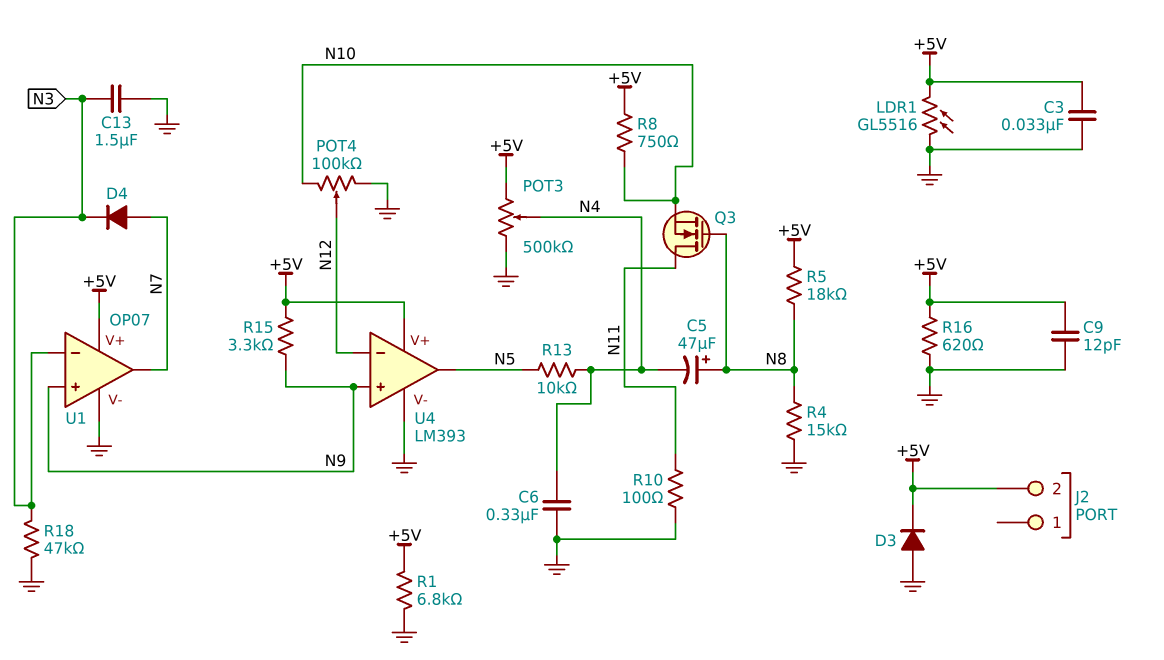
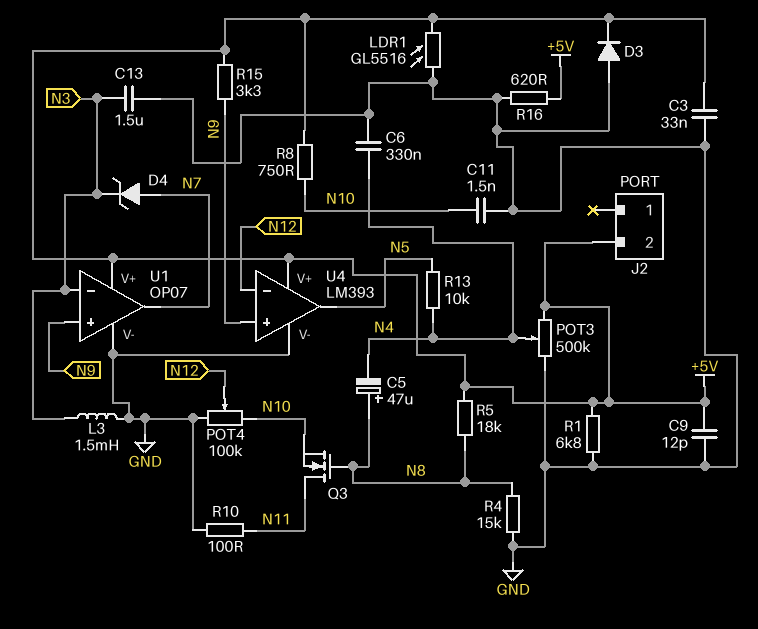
C11: none -> 1.5nF (GND, N10)
D4: diode (A N7, K N3) -> zener (A N7, K N3)
L3: none -> 1.5mH (GND, N3)
R18: 47k (GND, N3) -> none

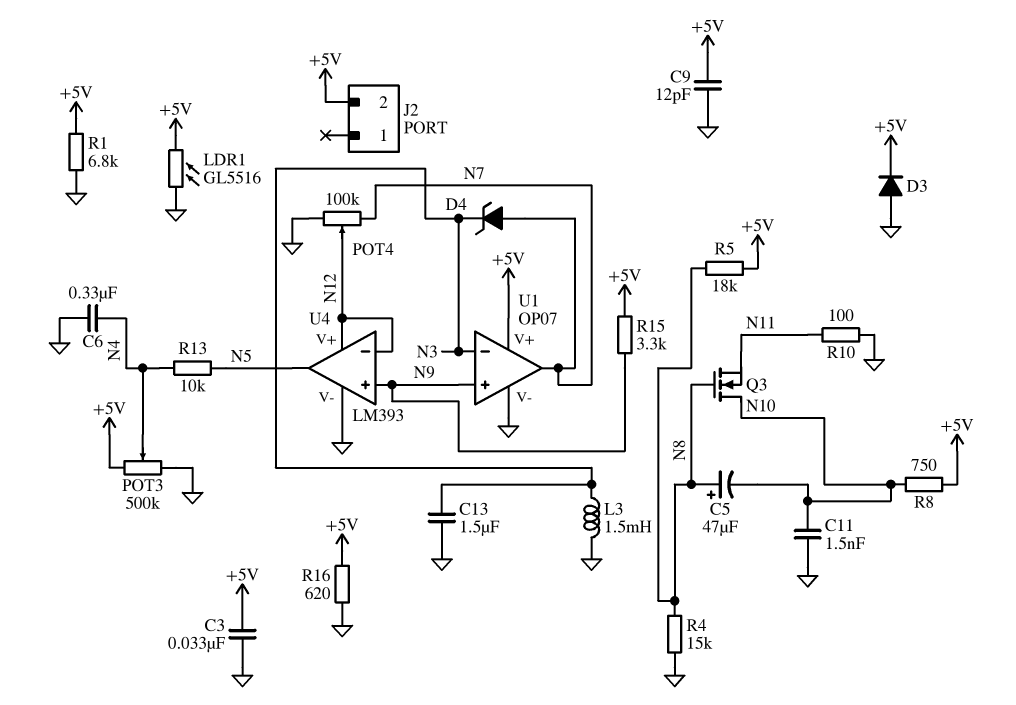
C5: 47uF (plus N8, minus N4) -> 47uF (plus N8, minus N10)
POT4: 100k (GND, N10, wiper N12) -> 100k (GND, N7, wiper N12)
Q3: NMOS (G N8, D N11, S N10) -> NMOS (G N8, D N10, S N11)
U4 pin V+: +5V -> N12

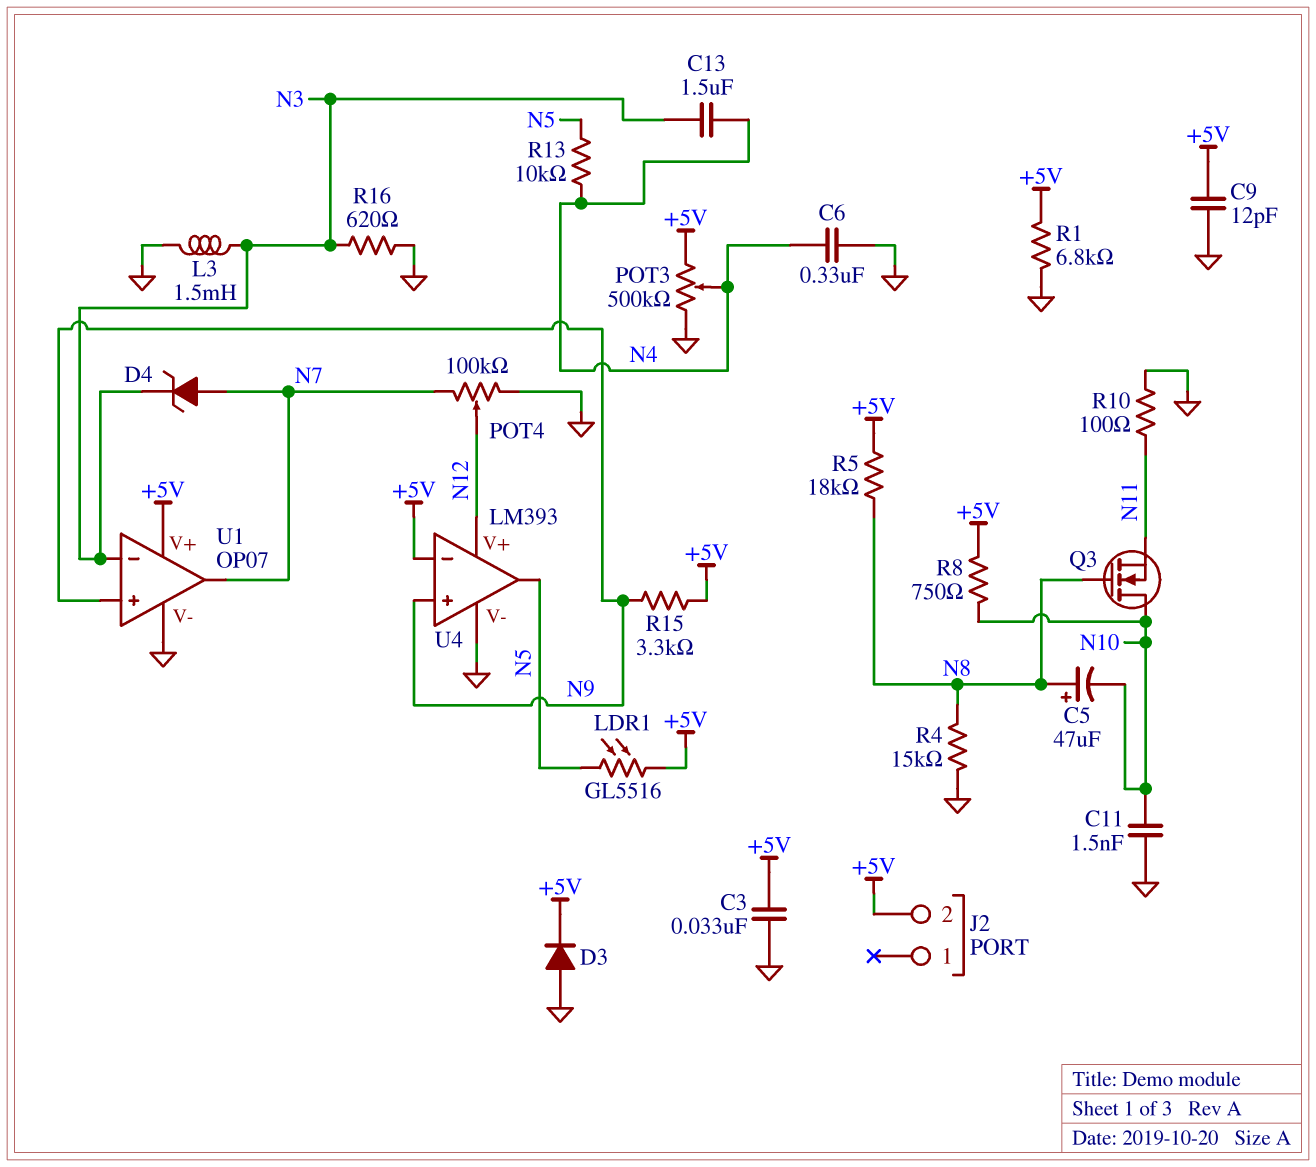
C13: 1.5uF (GND, N3) -> 1.5uF (N3, N4)
LDR1: GL5516 (+5V, GND) -> GL5516 (+5V, N5)
R16: 620 (+5V, GND) -> 620 (GND, N3)
U4 pin in-: N12 -> +5V

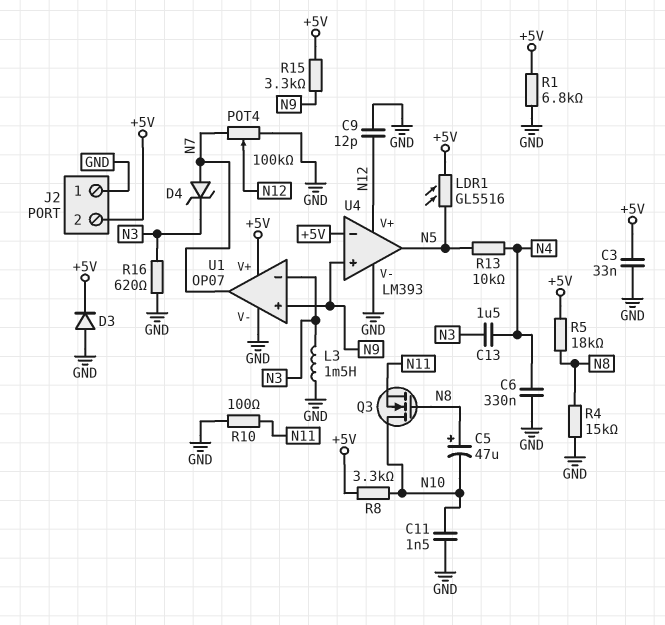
C9: 12pF (+5V, GND) -> 12pF (GND, N12)
J2 pin 1: none -> GND
POT3: 500k (+5V, GND, wiper N4) -> none
R8: 750 (+5V, N10) -> 3.3k (+5V, N10)

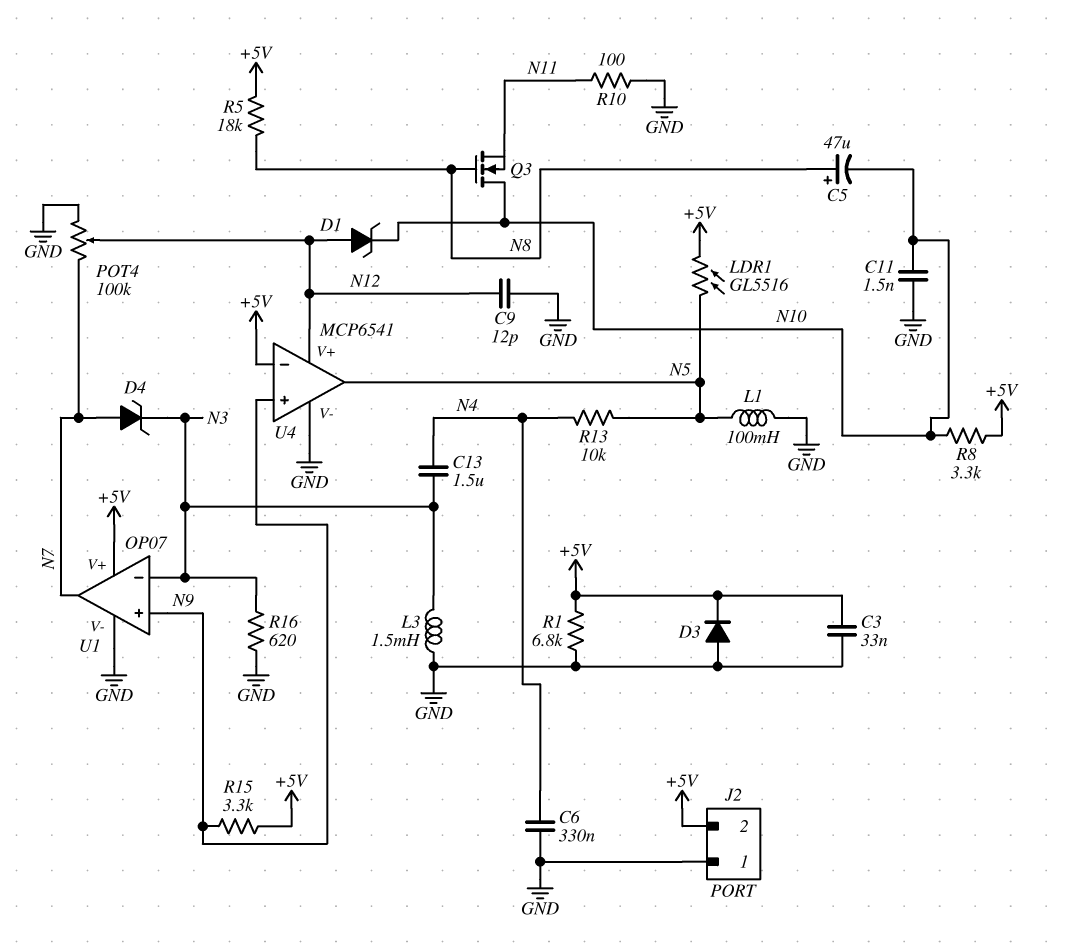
D1: none -> zener (A N12, K N10)
L1: none -> 100mH (GND, N5)
R4: 15k (GND, N8) -> none
U4: LM393 -> MCP6541

